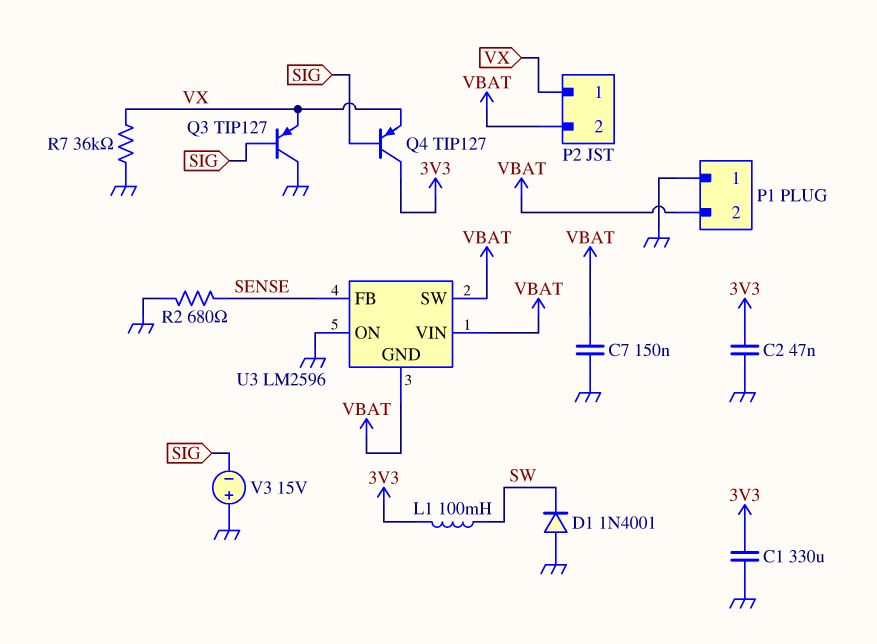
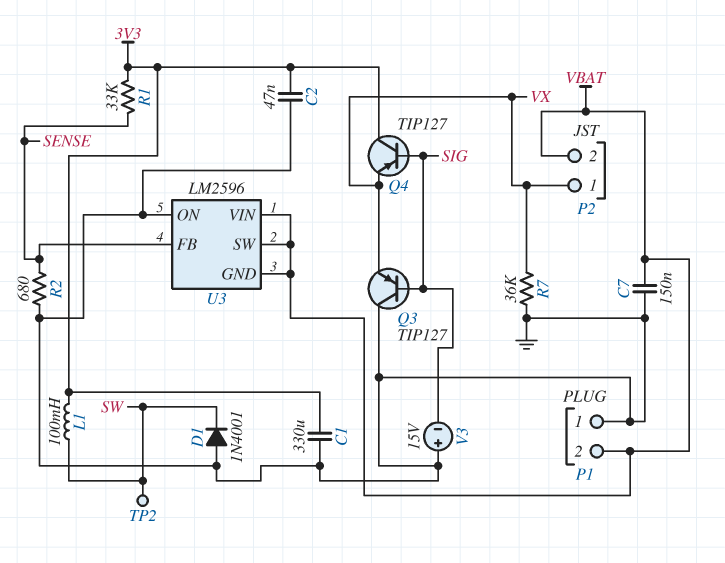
R1: none -> 33k (3V3, SENSE)
TP2: none -> test point (SW)

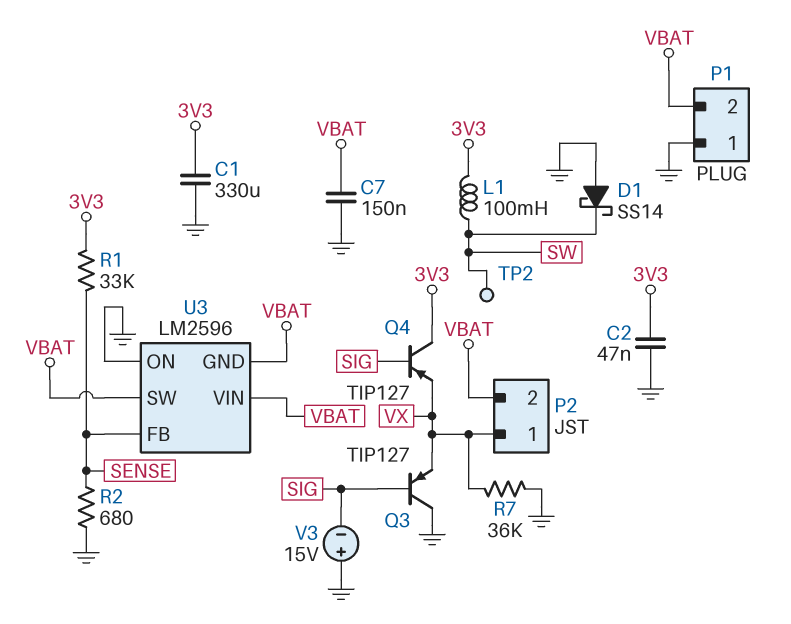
D1: diode 1N4001 (A GND, K SW) -> schottky SS14 (A GND, K SW)

